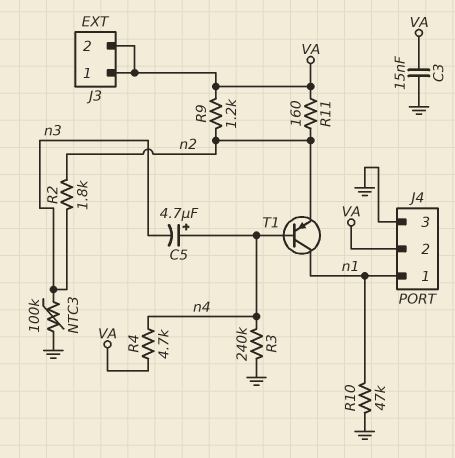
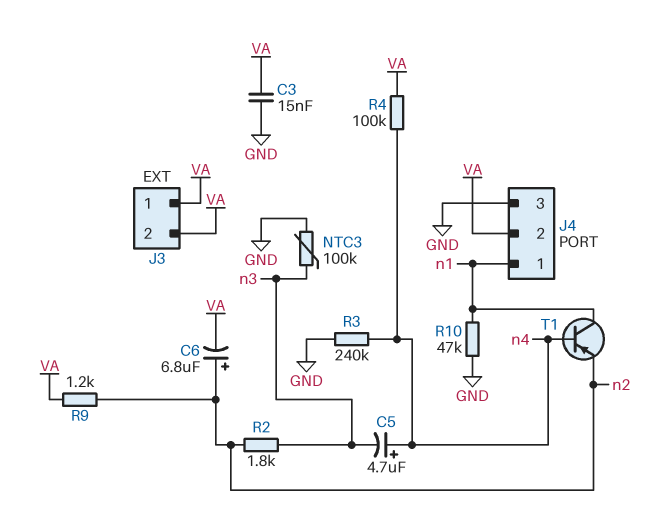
C6: none -> 6.8uF (plus n2, minus VA)
R4: 4.7k (VA, n4) -> 100k (VA, n4)
R11: 160 (VA, n2) -> none

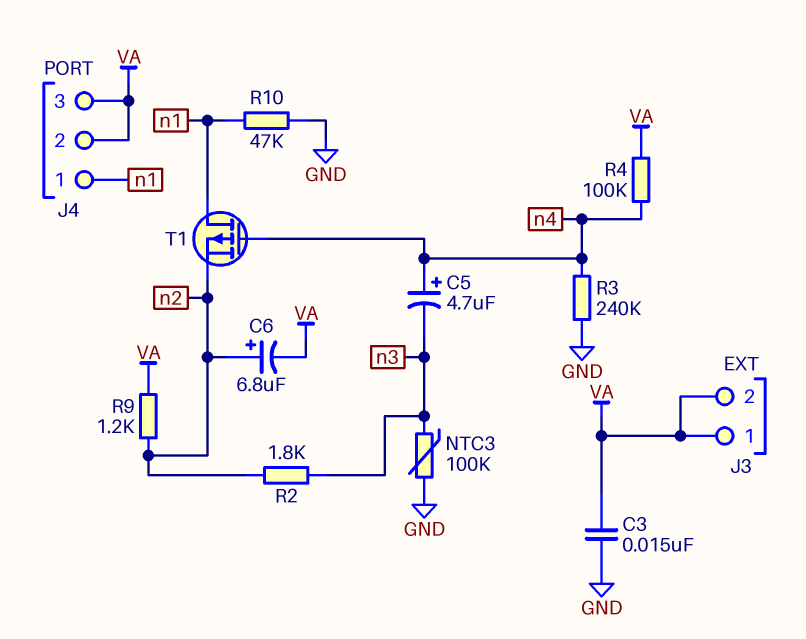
J4 pin 3: GND -> VA
T1: PNP (B n4, C n1, E n2) -> PMOS (G n4, D n1, S n2)

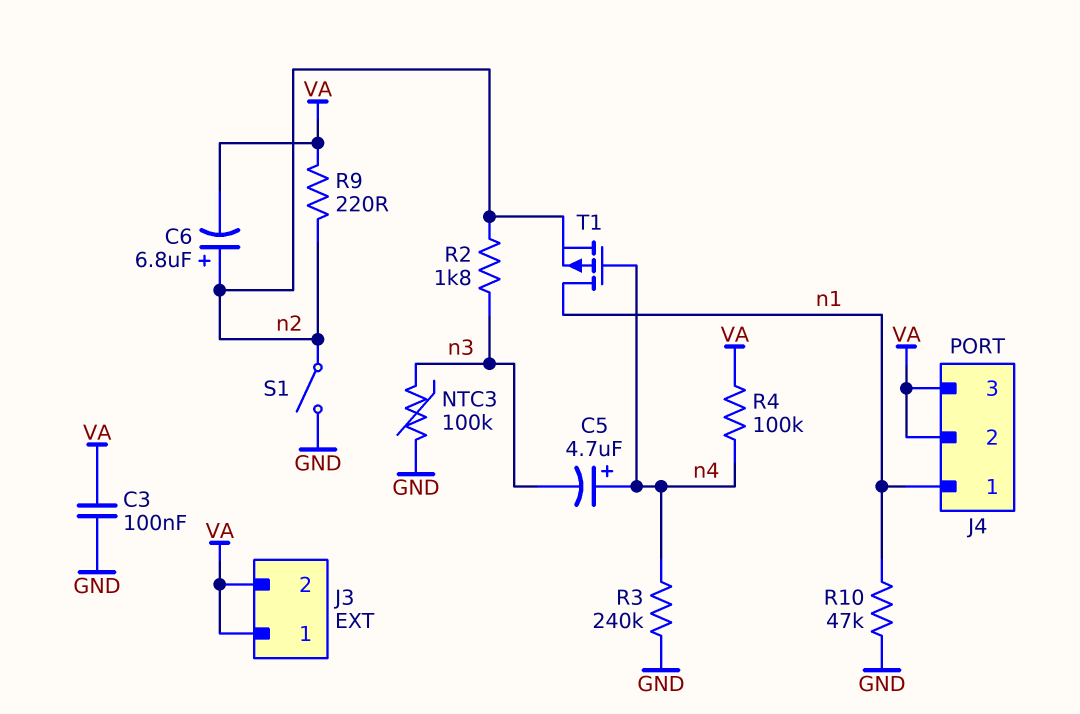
C3: 15nF (GND, VA) -> 100nF (GND, VA)
R9: 1.2k (VA, n2) -> 220 (VA, n2)
S1: none -> switch (GND, n2)

